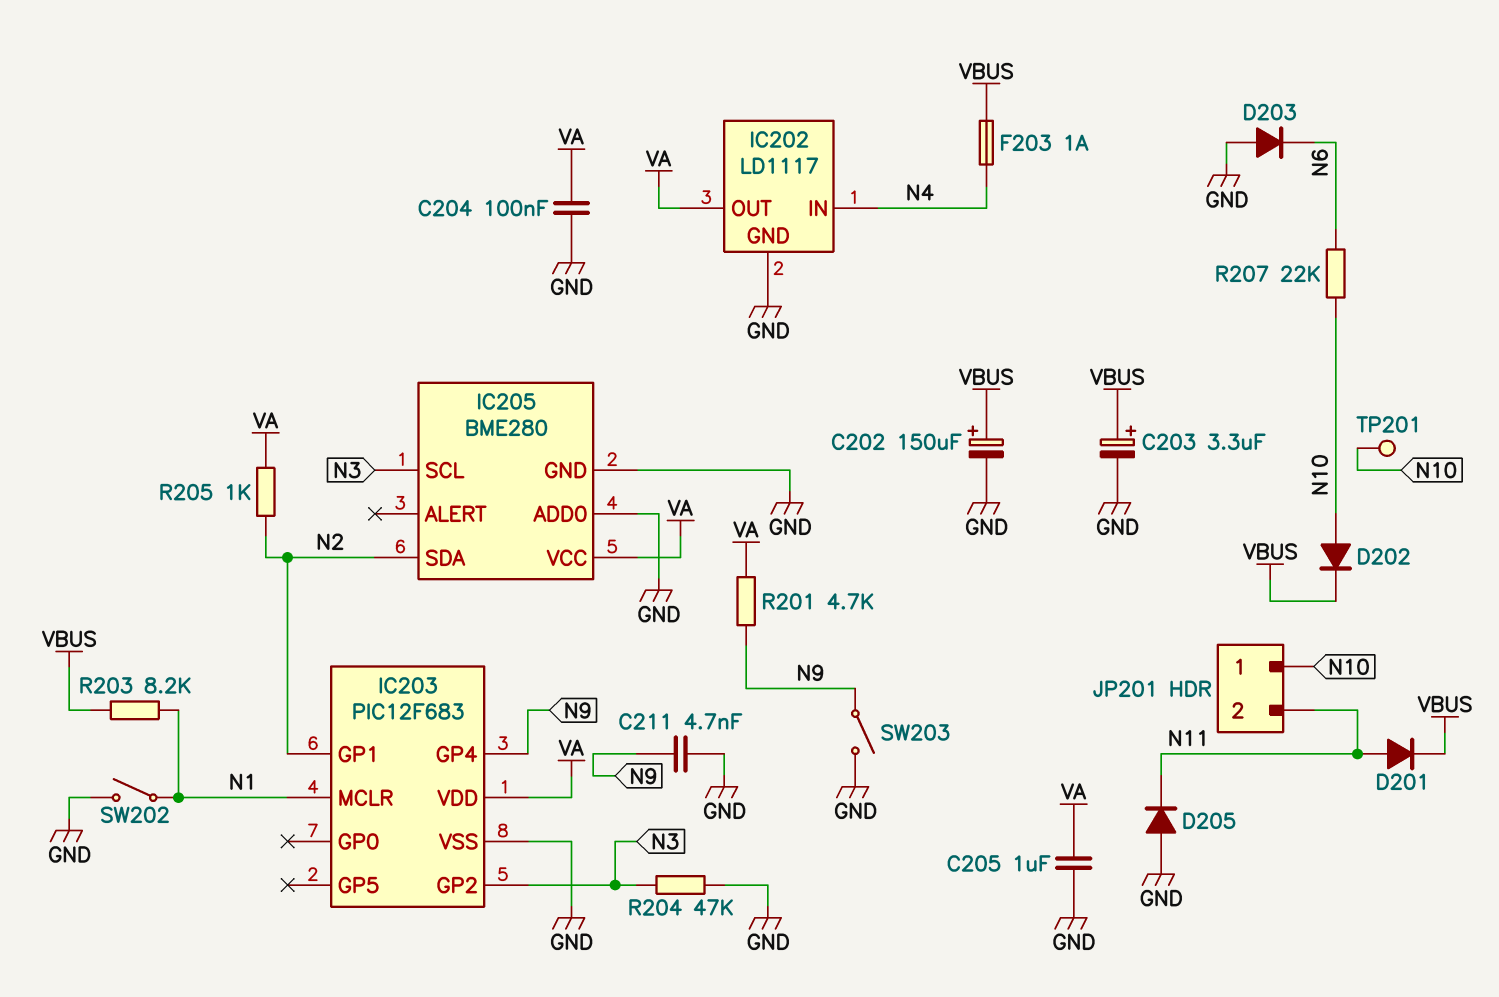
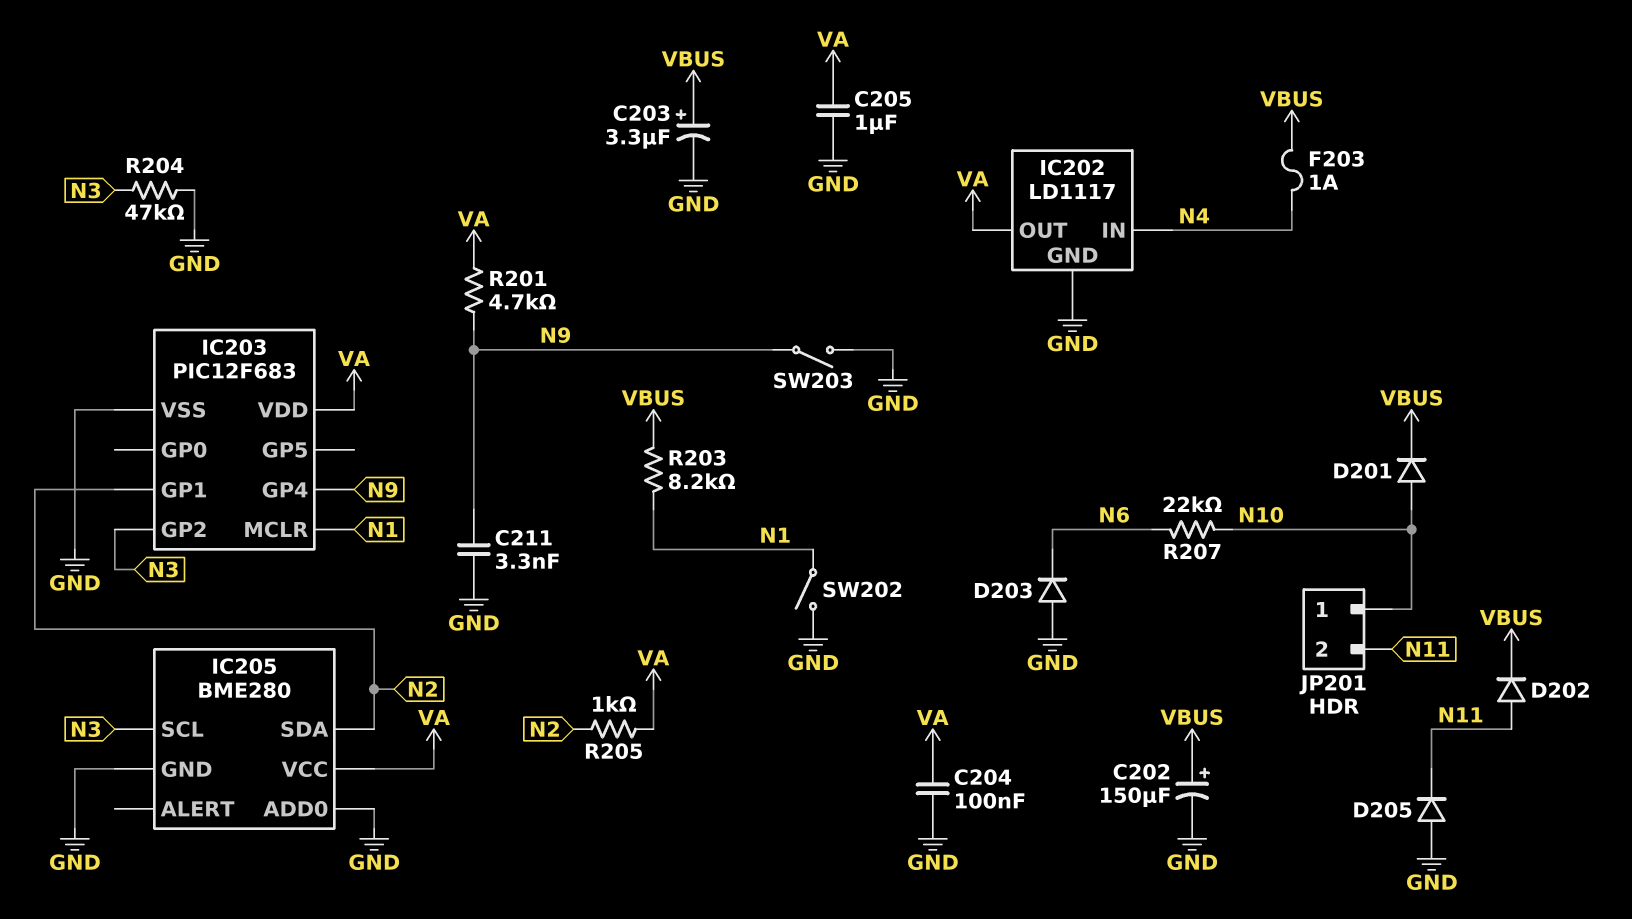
C211: 4.7nF (GND, N9) -> 3.3nF (GND, N9)
D201: diode (A N11, K VBUS) -> diode (A N10, K VBUS)
D202: diode (A N10, K VBUS) -> diode (A N11, K VBUS)
TP201: test point (N10) -> none

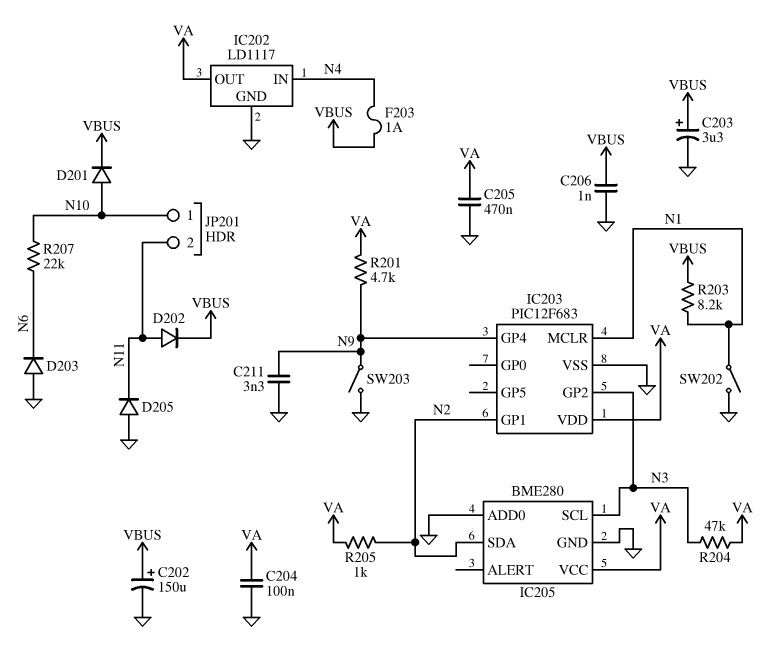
C205: 1uF (GND, VA) -> 470nF (GND, VA)
C206: none -> 1nF (GND, VBUS)
R204: 47k (GND, N3) -> 47k (N3, VA)

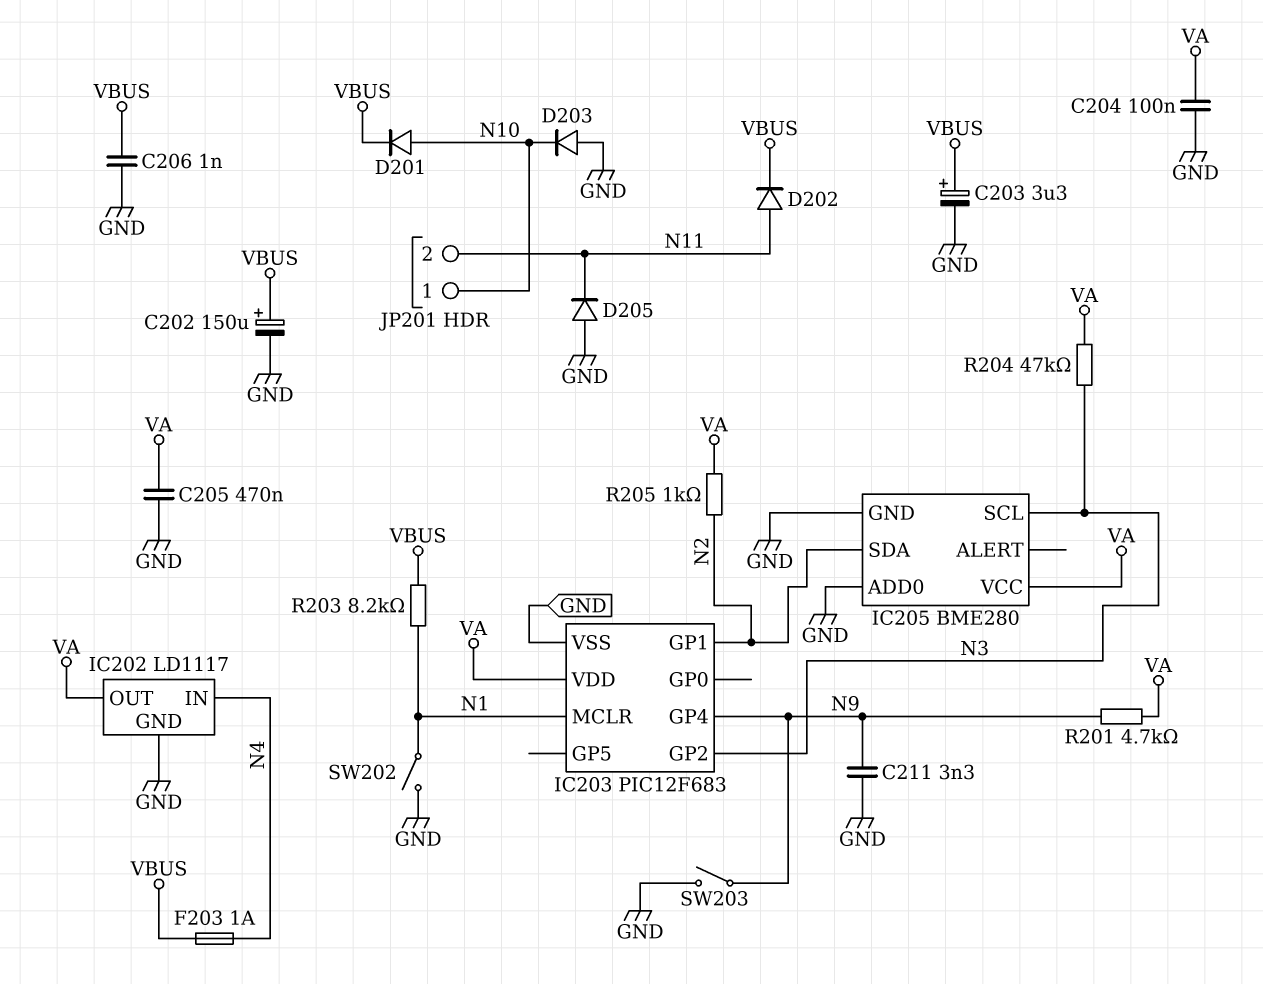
D203: diode (A GND, K N6) -> diode (A GND, K N10)
R207: 22k (N6, N10) -> none

